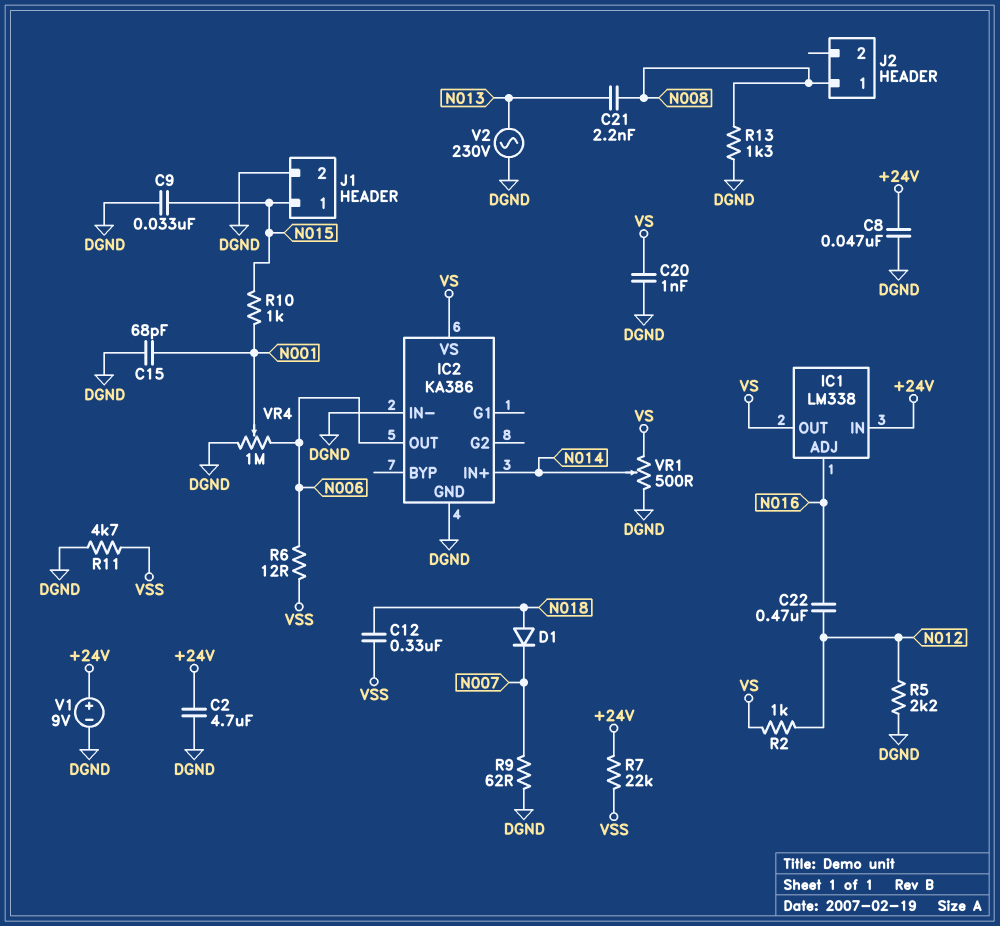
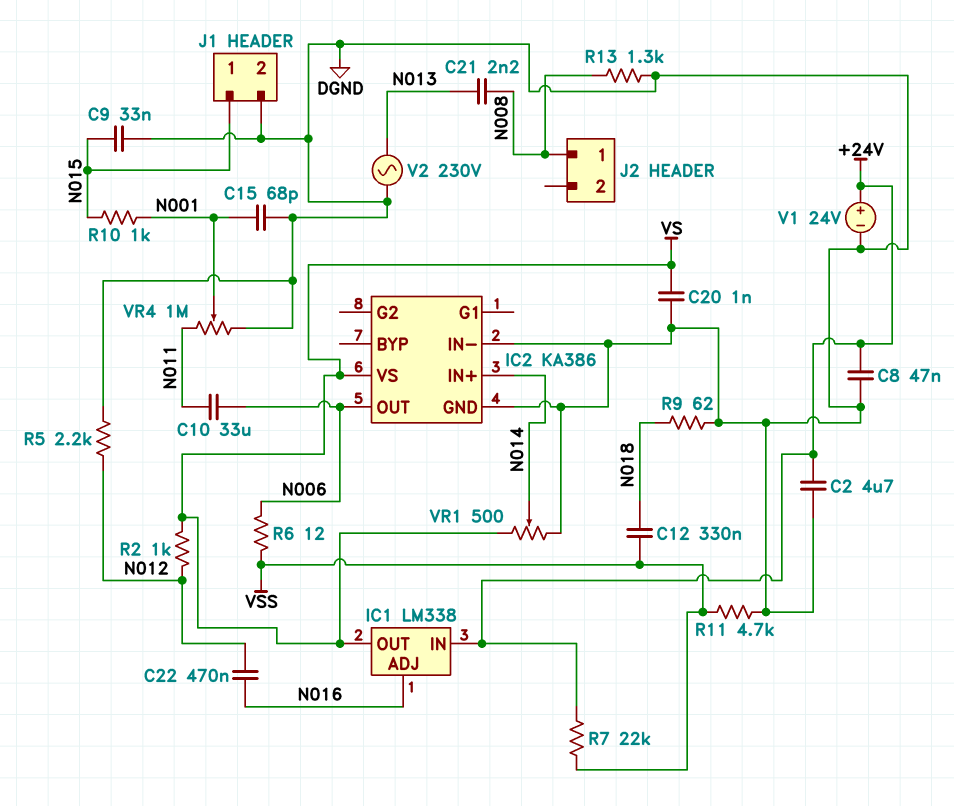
C10: none -> 33uF (N006, N011)
D1: diode (A N018, K N007) -> none
R9: 62 (DGND, N007) -> 62 (DGND, N018)
V1: 9V (plus +24V, minus DGND) -> 24V (plus +24V, minus DGND)
VR4: 1M (DGND, N006, wiper N001) -> 1M (DGND, N011, wiper N001)

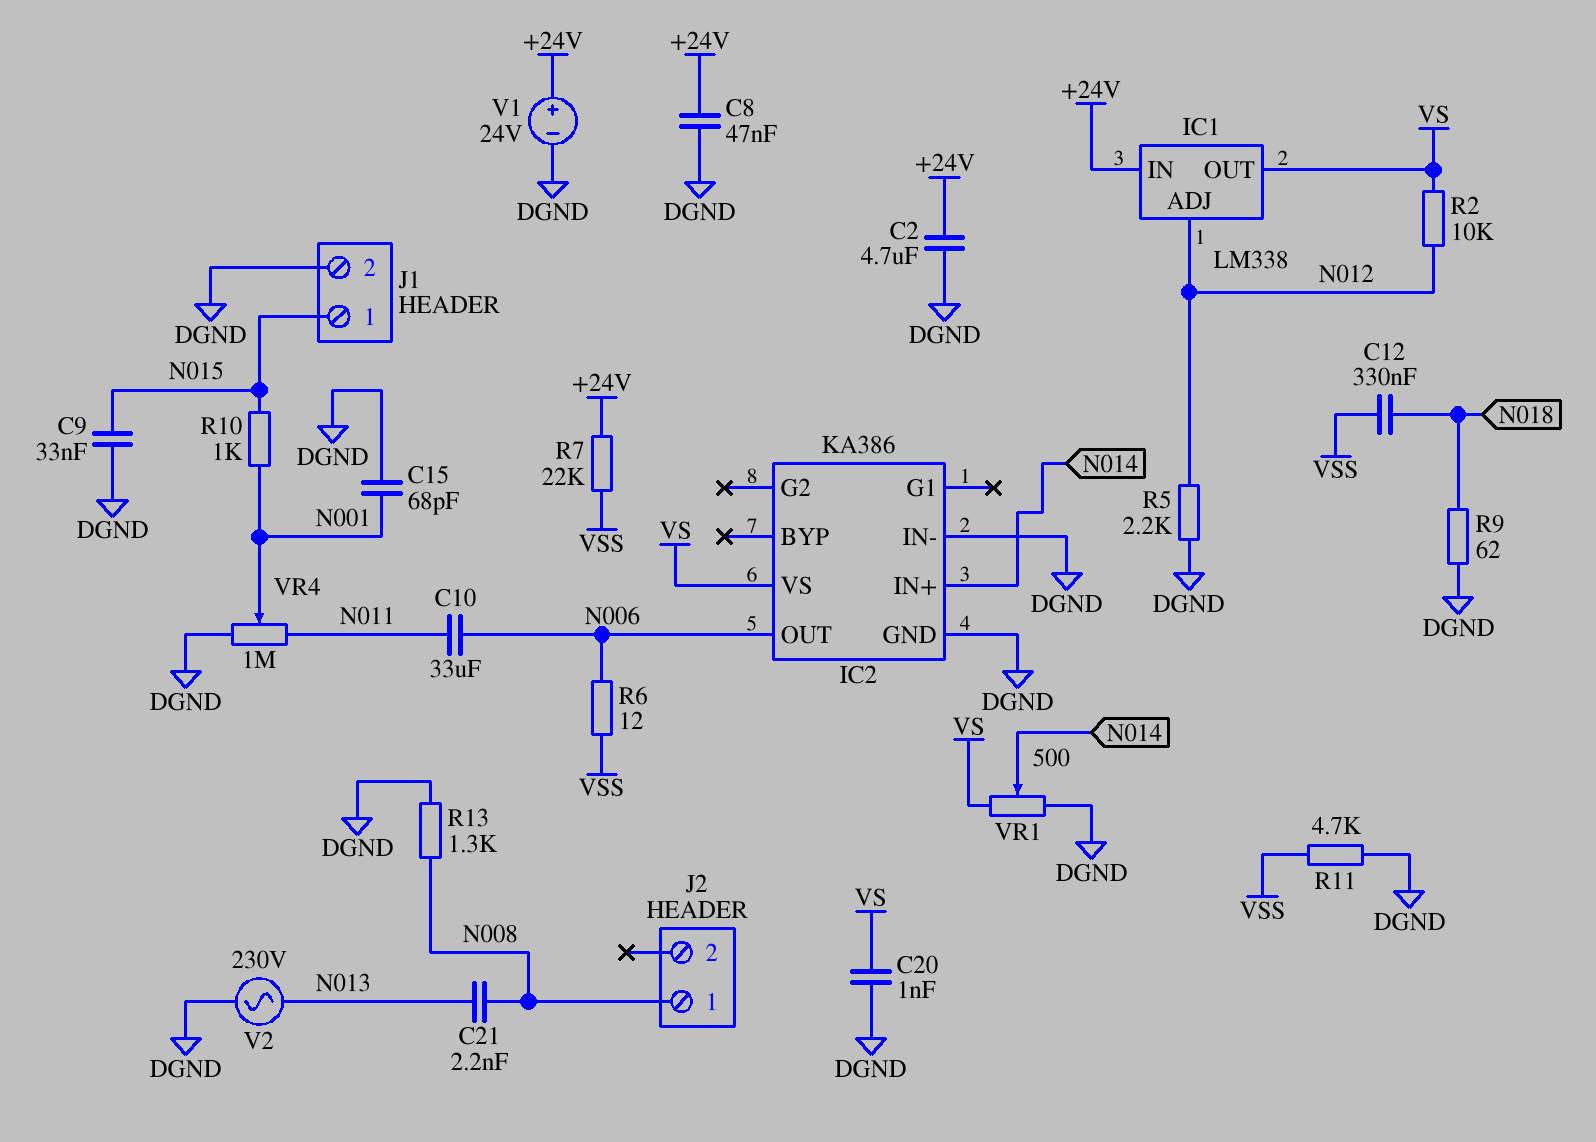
C22: 470nF (N012, N016) -> none
IC1 pin ADJ: N016 -> N012
R2: 1k (N012, VS) -> 10k (N012, VS)

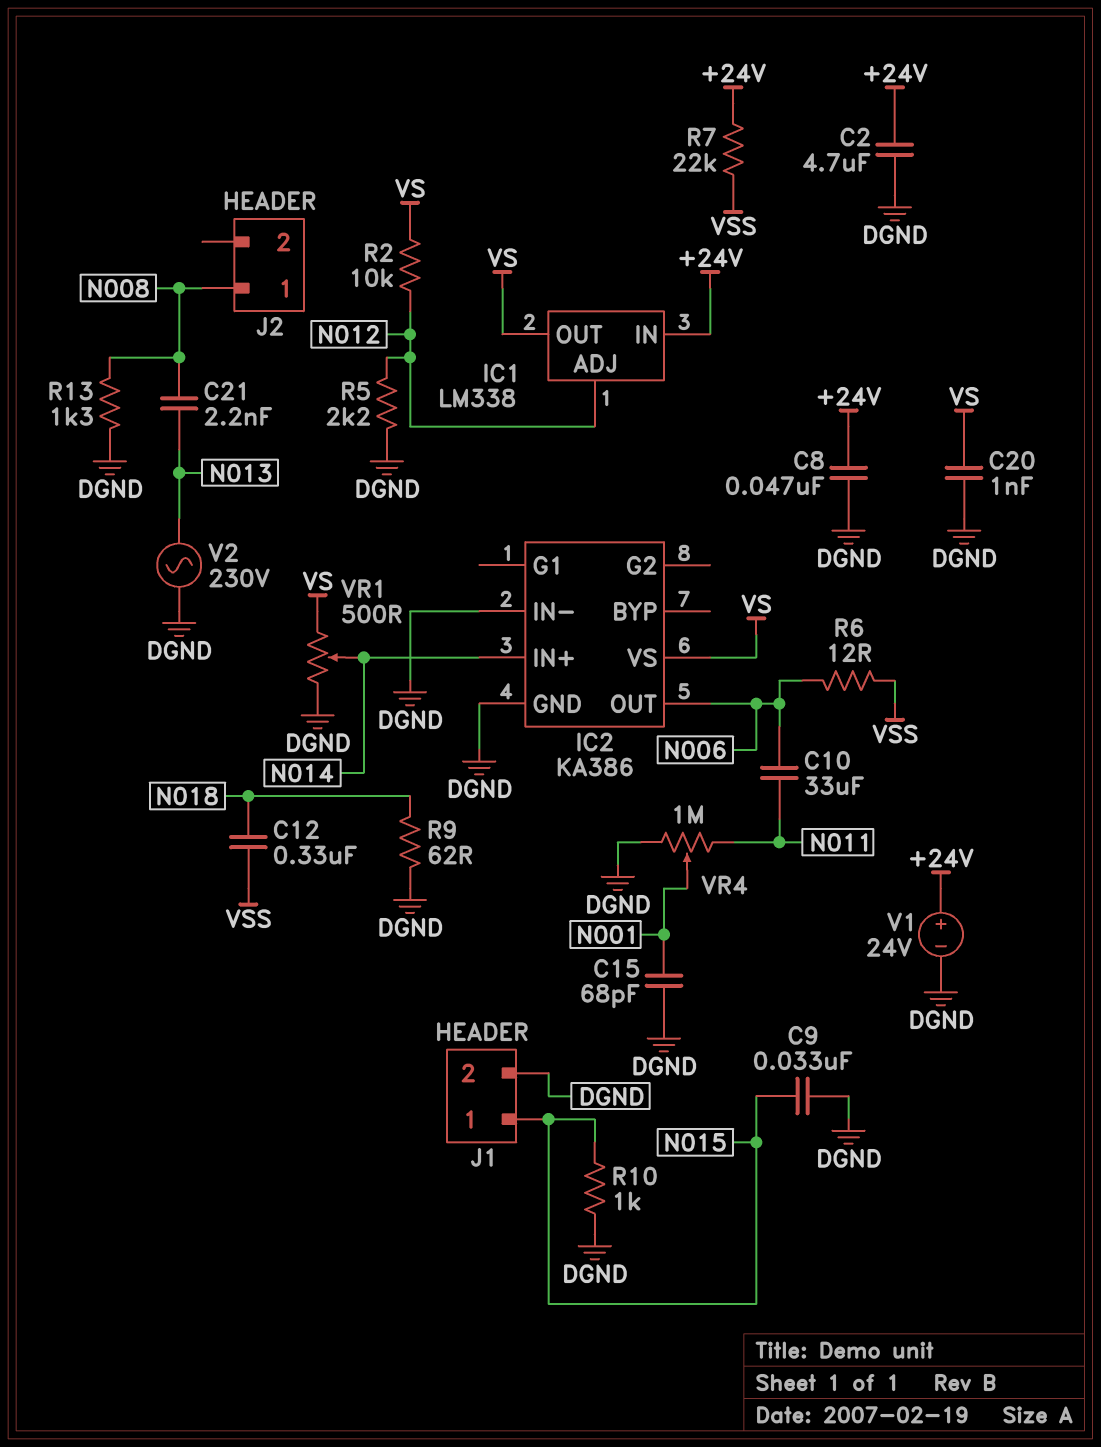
R10: 1k (N001, N015) -> 1k (DGND, N015)
R11: 4.7k (DGND, VSS) -> none

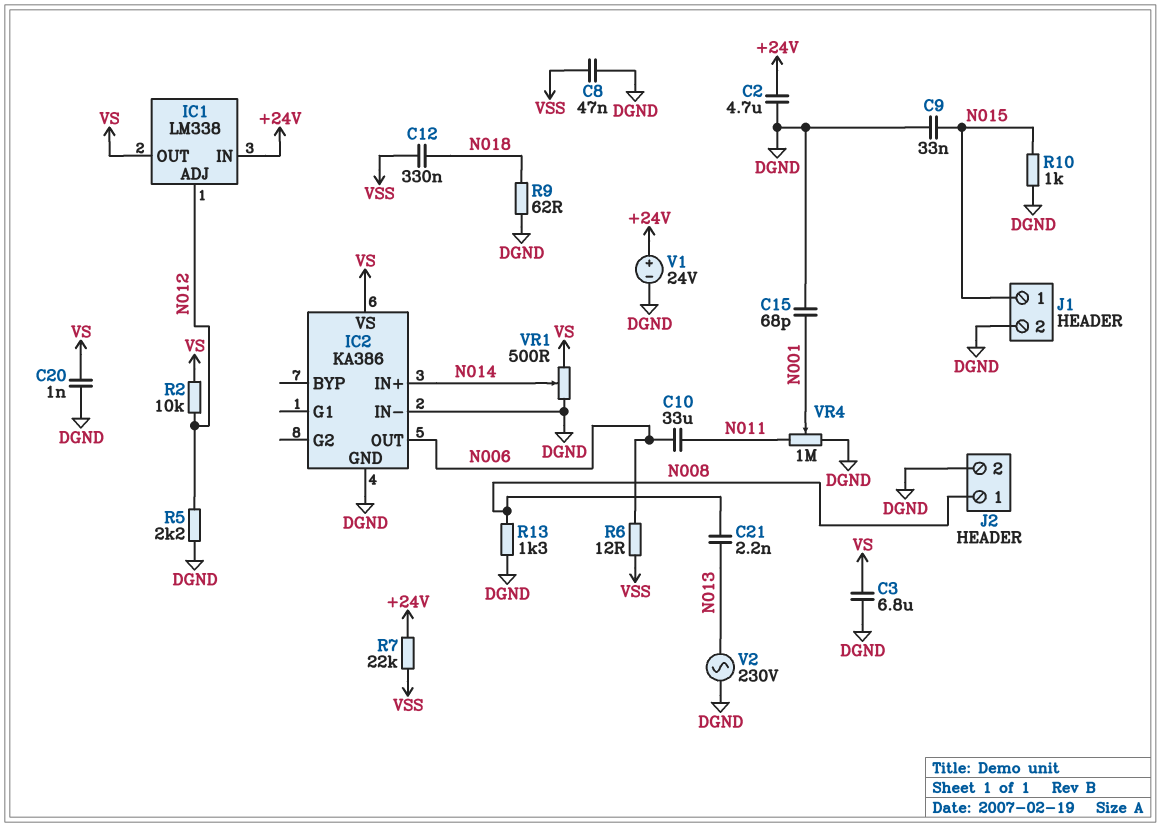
C3: none -> 6.8uF (DGND, VS)
C8: 47nF (+24V, DGND) -> 47nF (DGND, VSS)
J2 pin 2: none -> DGND

